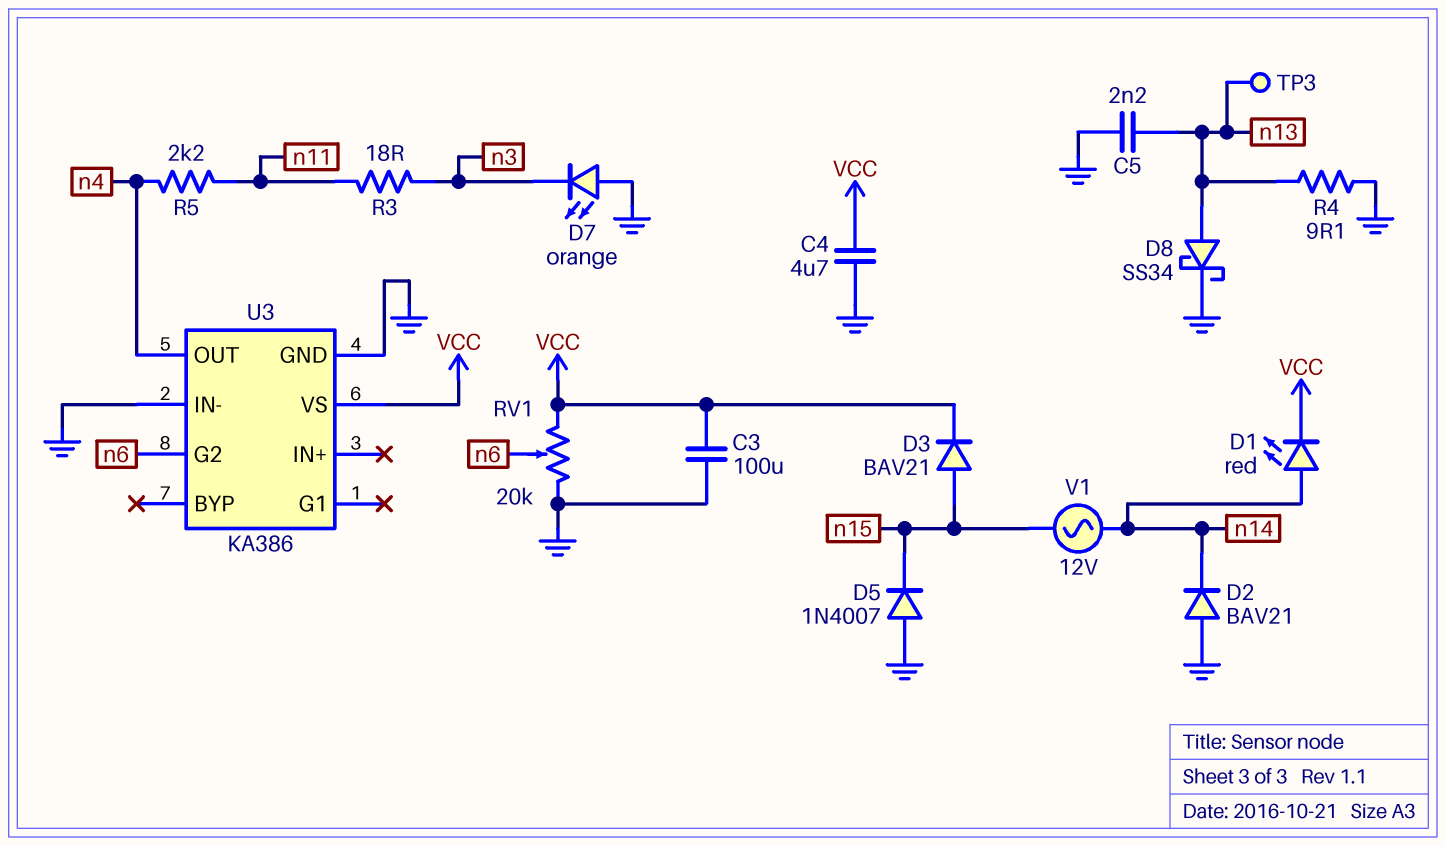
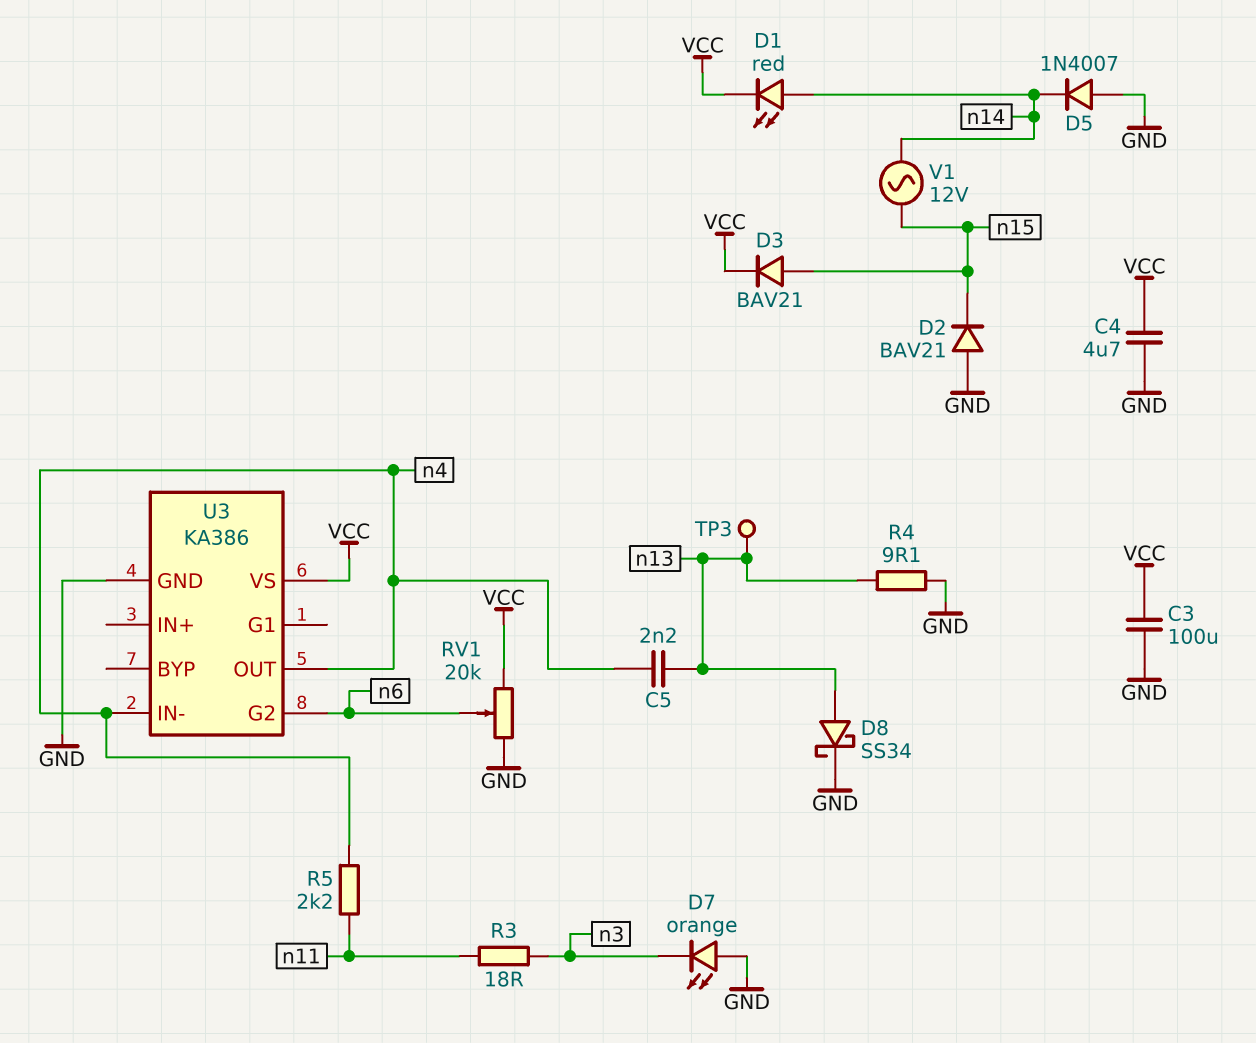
C5: 2.2nF (GND, n13) -> 2.2nF (n4, n13)
D2: diode BAV21 (A GND, K n14) -> diode BAV21 (A GND, K n15)
D5: diode 1N4007 (A GND, K n15) -> diode 1N4007 (A GND, K n14)
U3 pin IN-: GND -> n4

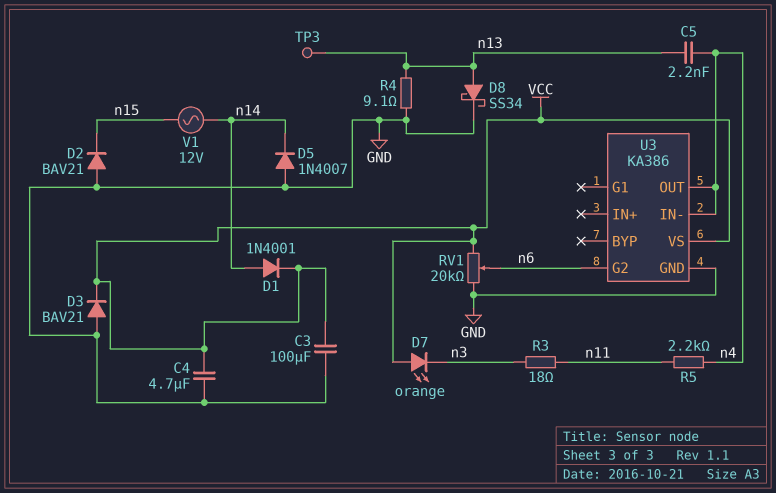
D1: LED red (A n14, K VCC) -> diode 1N4001 (A n14, K VCC)
D3: diode BAV21 (A n15, K VCC) -> diode BAV21 (A GND, K VCC)
D7: LED orange (A GND, K n3) -> LED orange (A VCC, K n3)

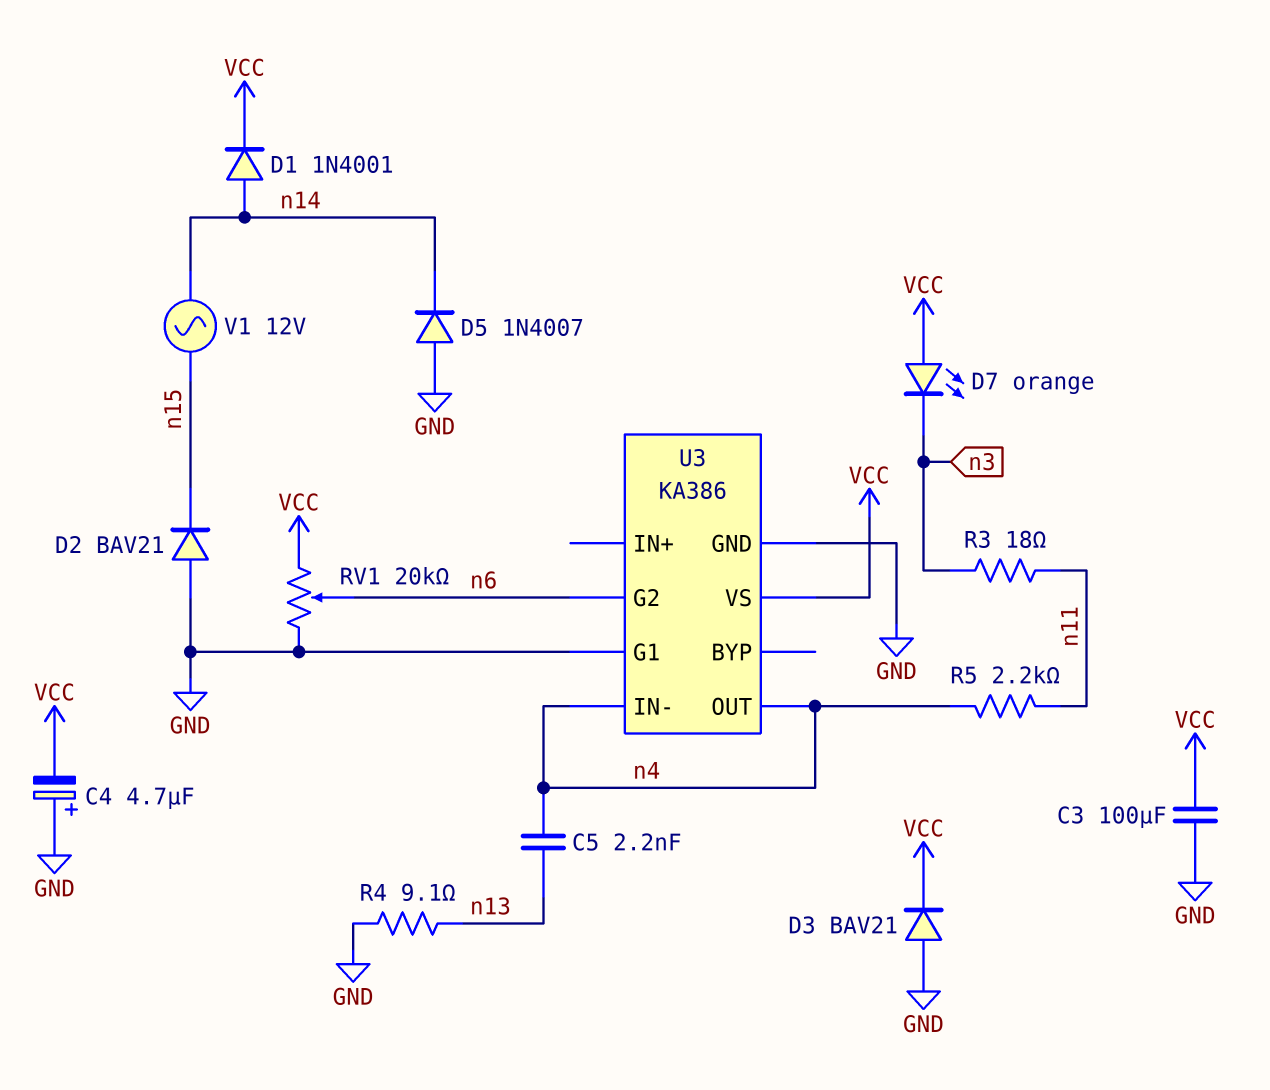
C4: 4.7uF (GND, VCC) -> 4.7uF (plus GND, minus VCC)
D8: schottky SS34 (A n13, K GND) -> none
TP3: test point (n13) -> none
U3 pin G1: none -> GND

